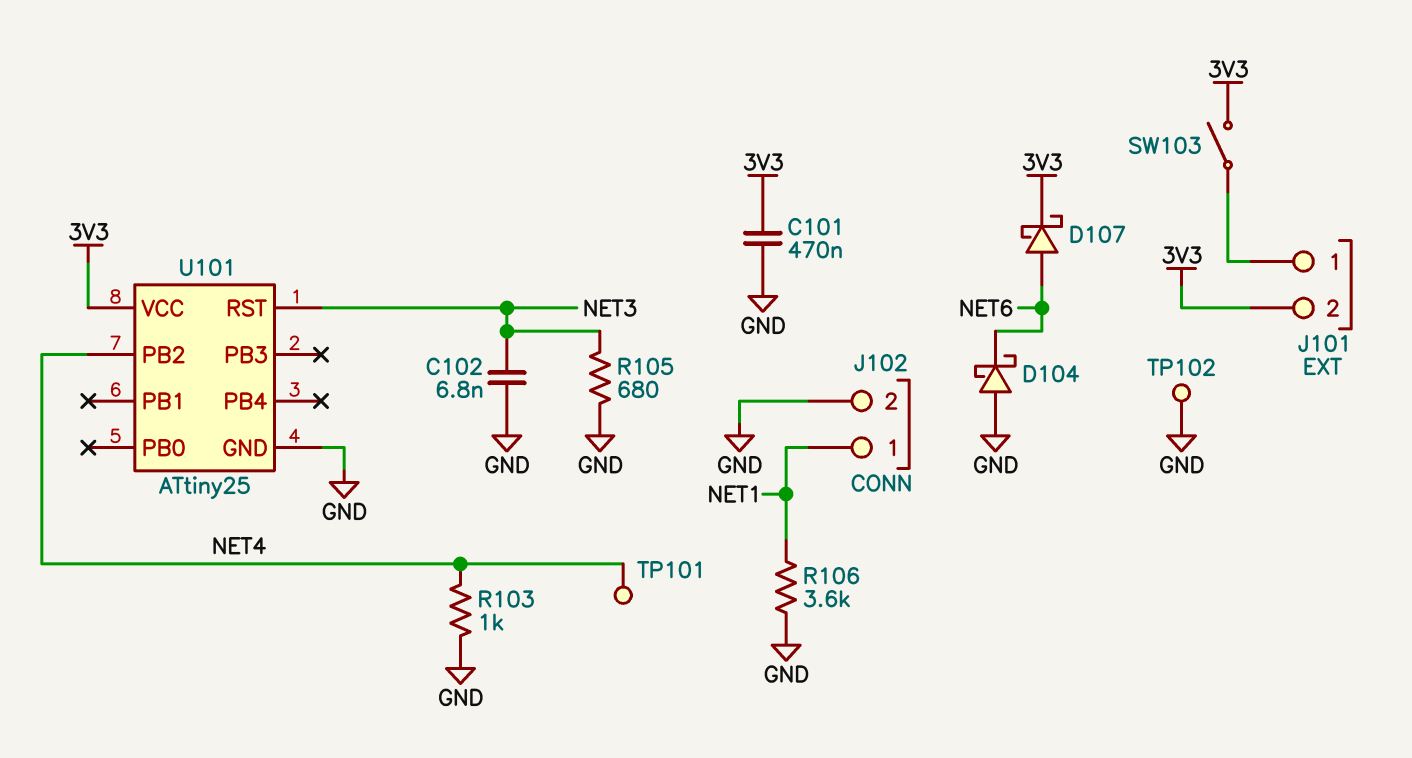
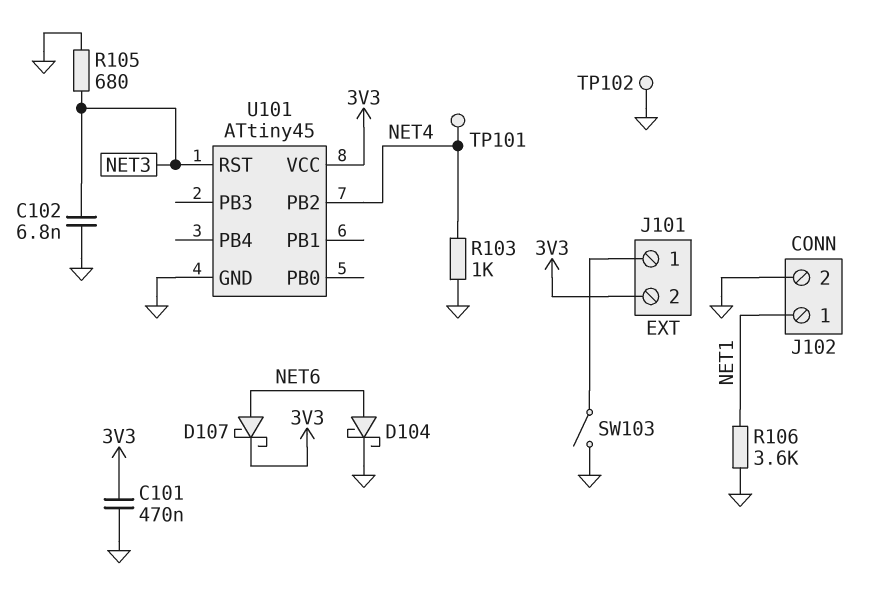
D104: schottky (A GND, K NET6) -> schottky (A NET6, K GND)
SW103: switch (3V3, J101/1) -> switch (GND, J101/1)
U101: ATtiny25 -> ATtiny45

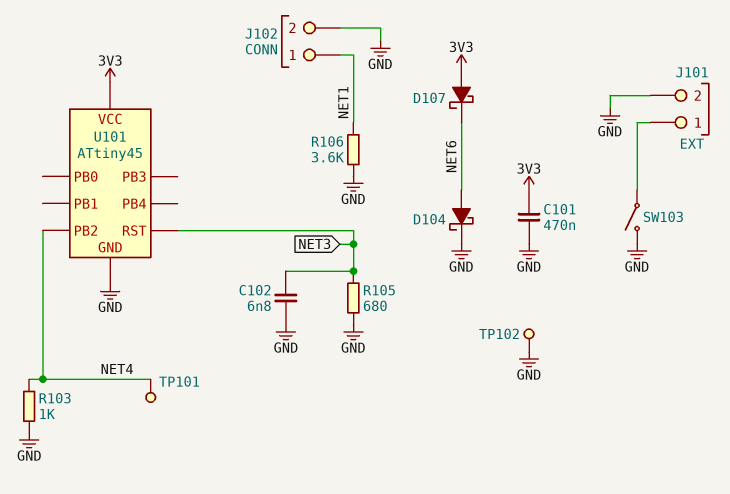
D107: schottky (A NET6, K 3V3) -> schottky (A 3V3, K NET6)
J101 pin 2: 3V3 -> GND

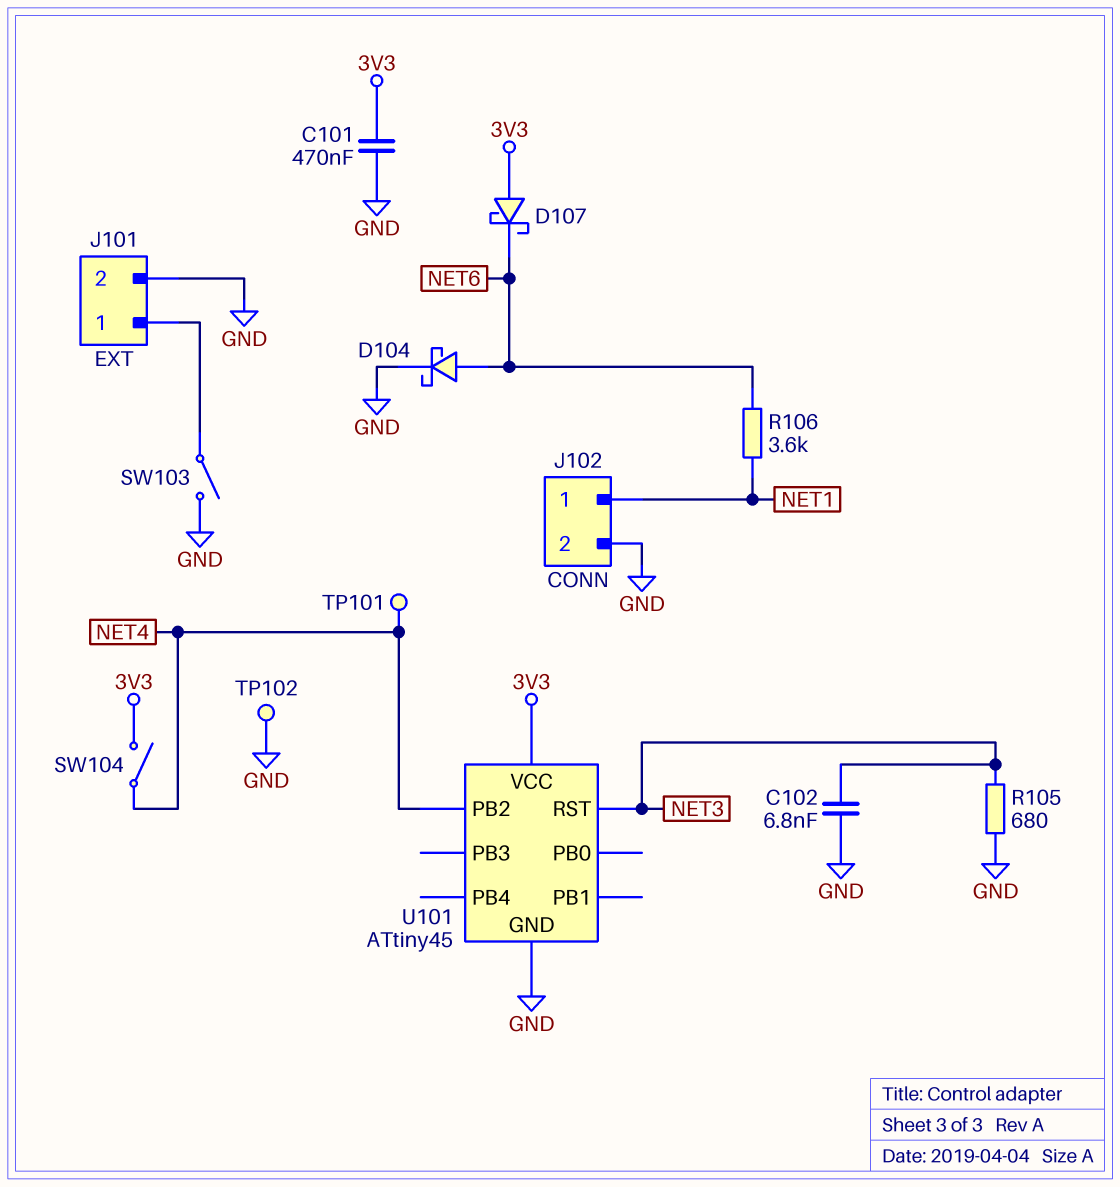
R103: 1k (GND, NET4) -> none
R106: 3.6k (GND, NET1) -> 3.6k (NET1, NET6)
SW104: none -> switch (3V3, NET4)

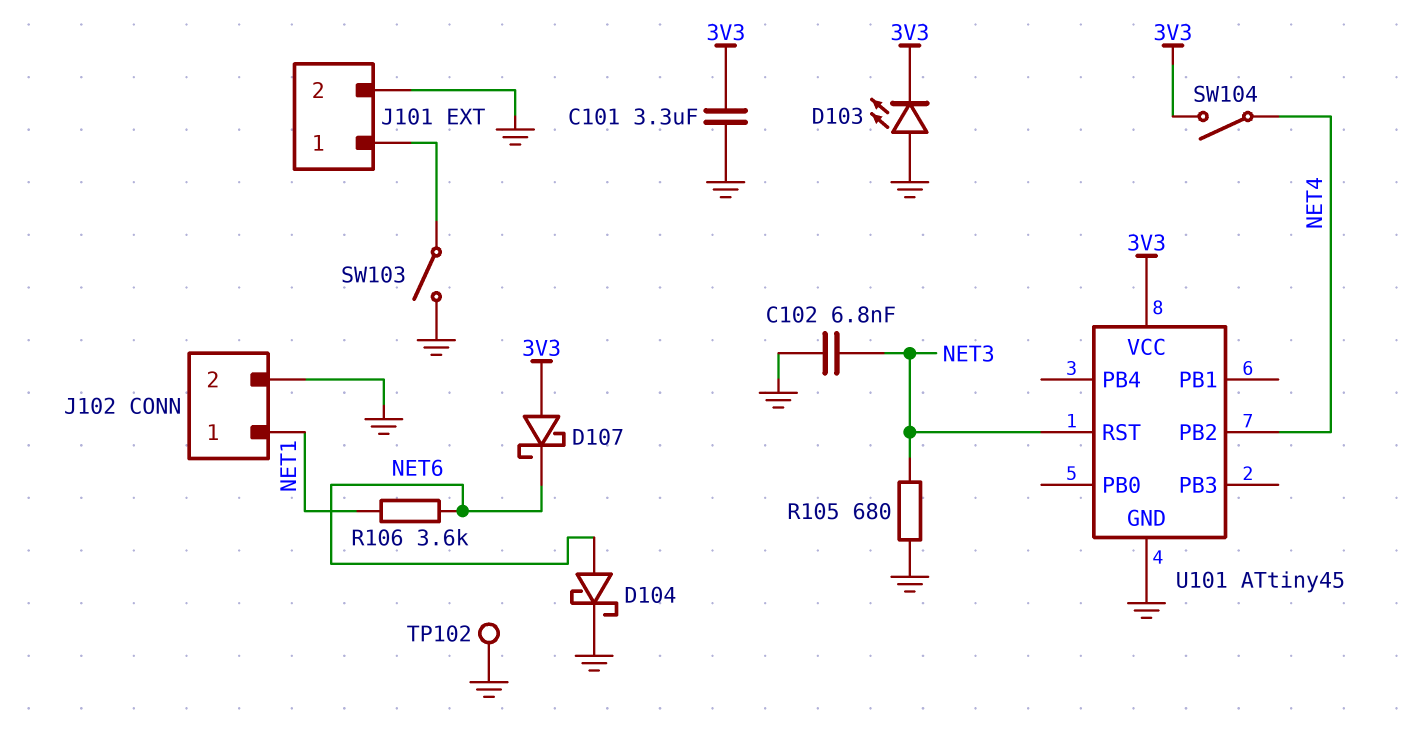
C101: 470nF (3V3, GND) -> 3.3uF (3V3, GND)
D103: none -> LED (A GND, K 3V3)
TP101: test point (NET4) -> none

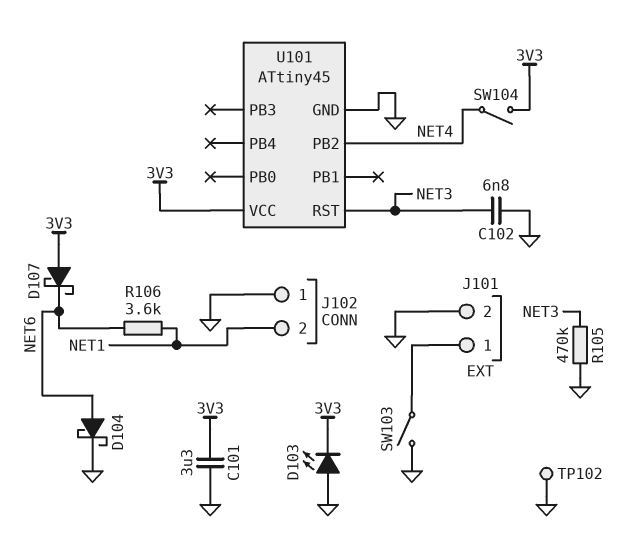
J102 pin 1: NET1 -> GND
J102 pin 2: GND -> NET1
R105: 680 (GND, NET3) -> 470k (GND, NET3)

